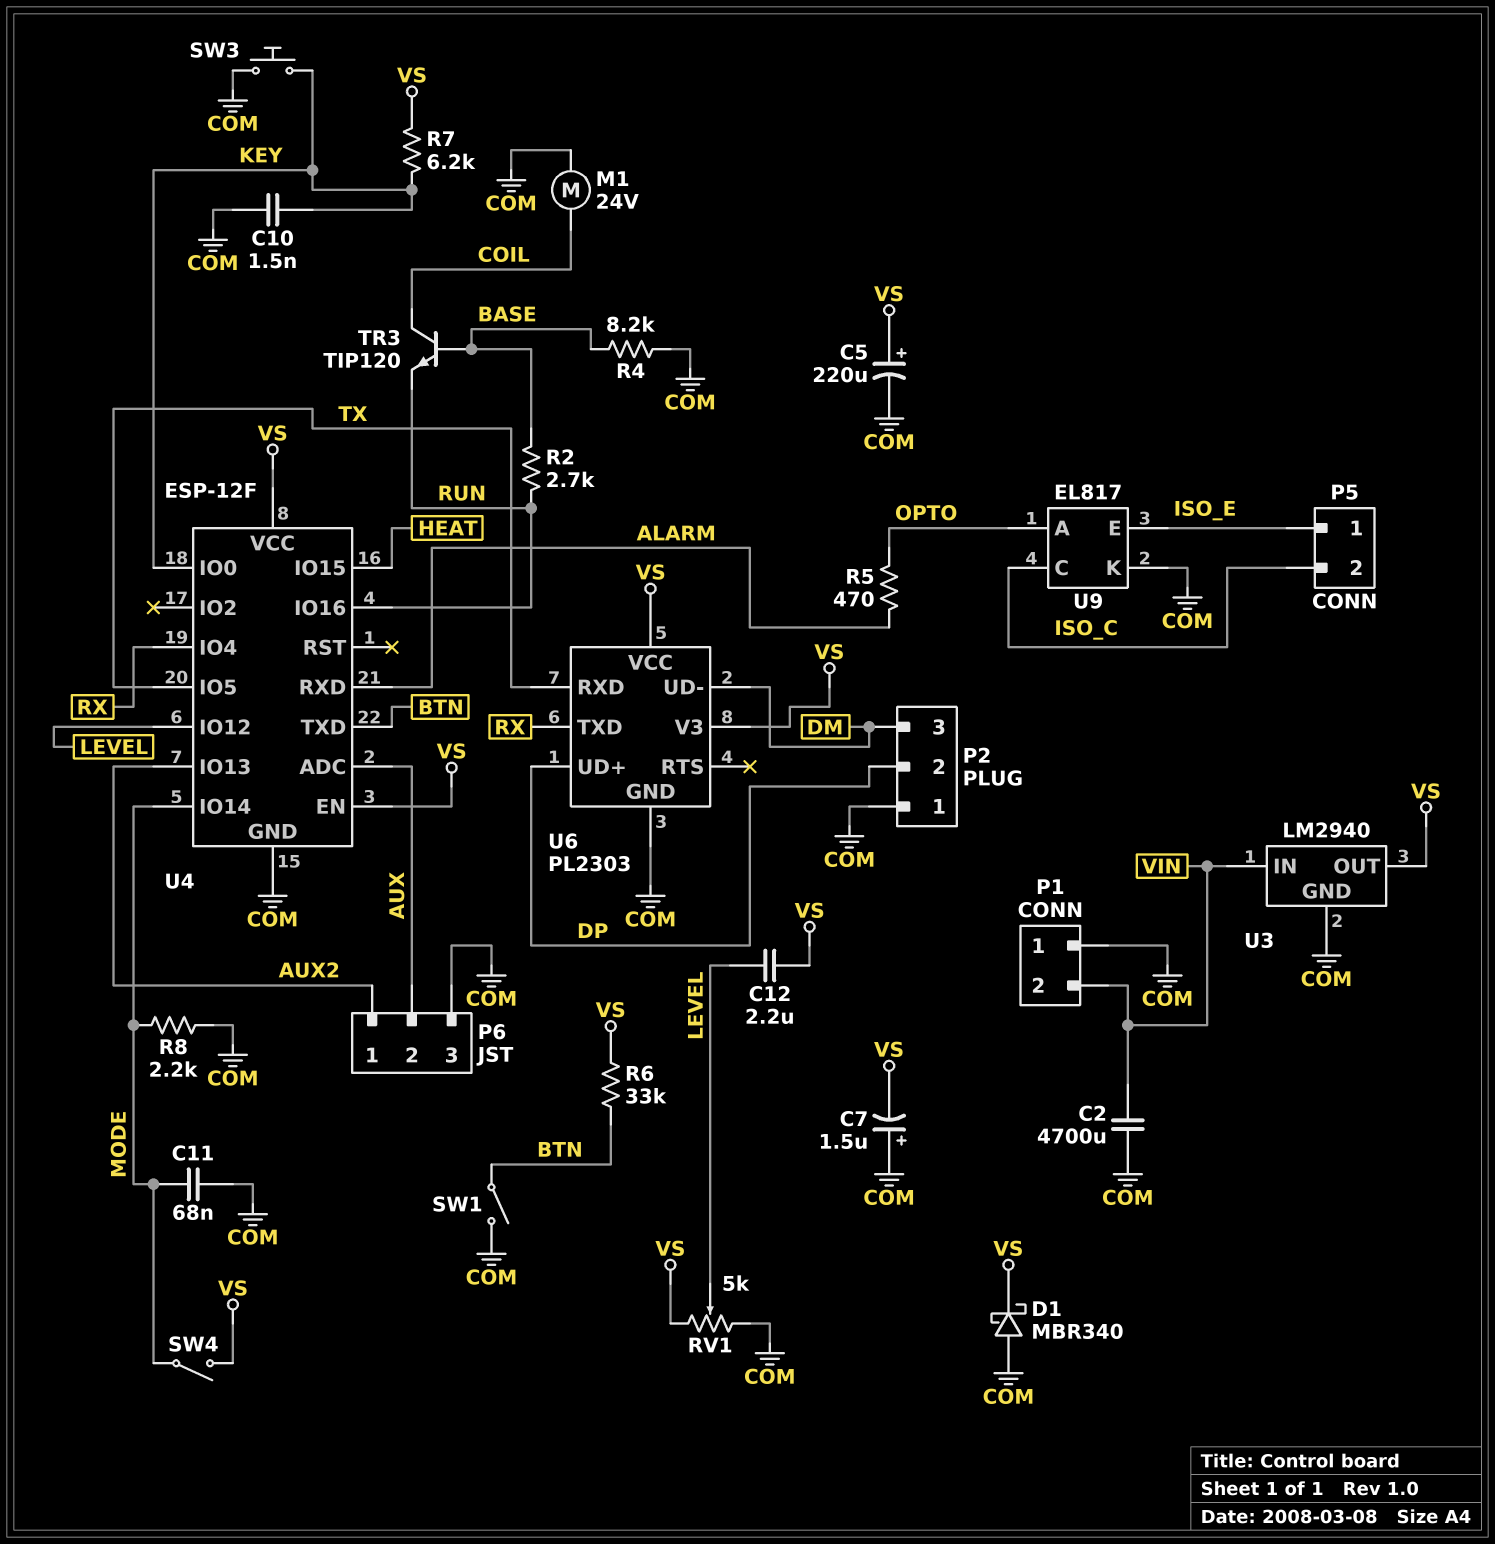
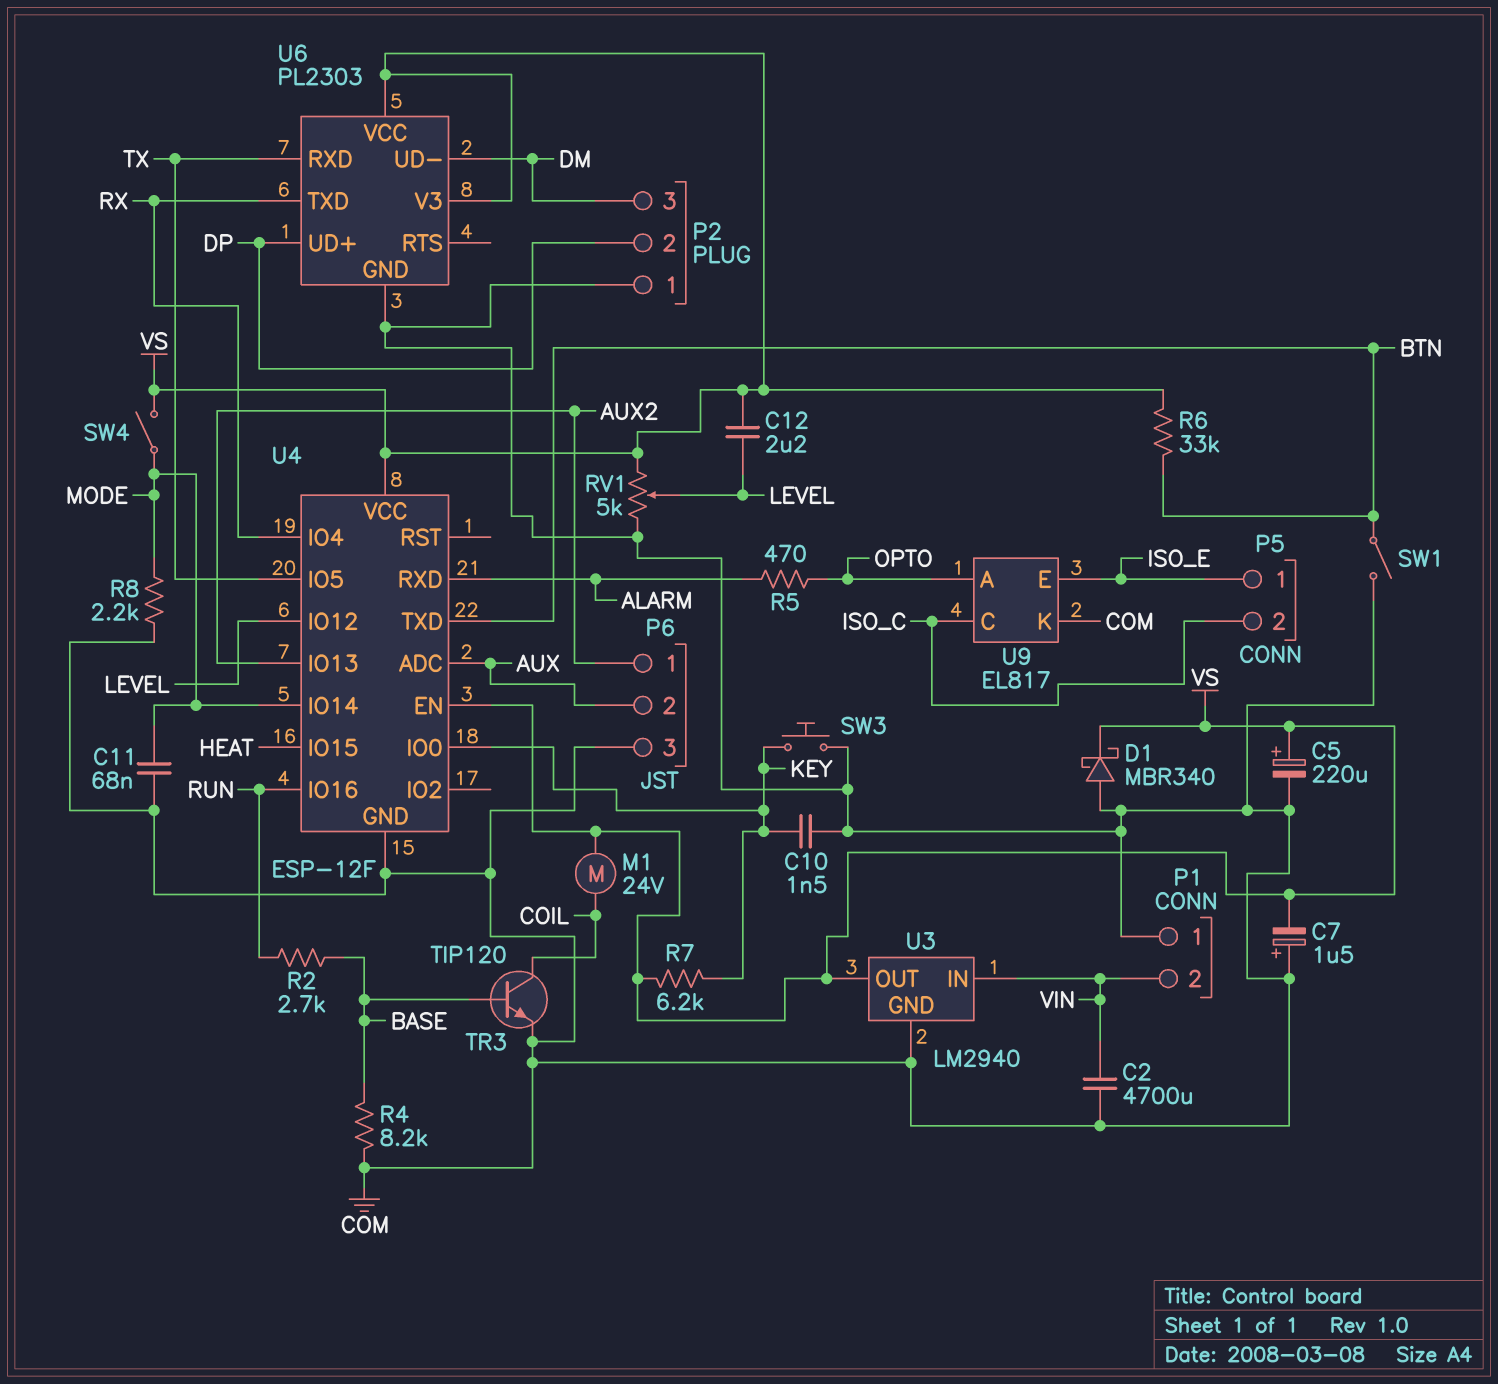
M1: motor 24V (COIL, COM) -> motor 24V (COIL, VS)
TR3: NPN TIP120 (B BASE, C COIL, E RUN) -> NPN TIP120 (B BASE, C COIL, E COM)

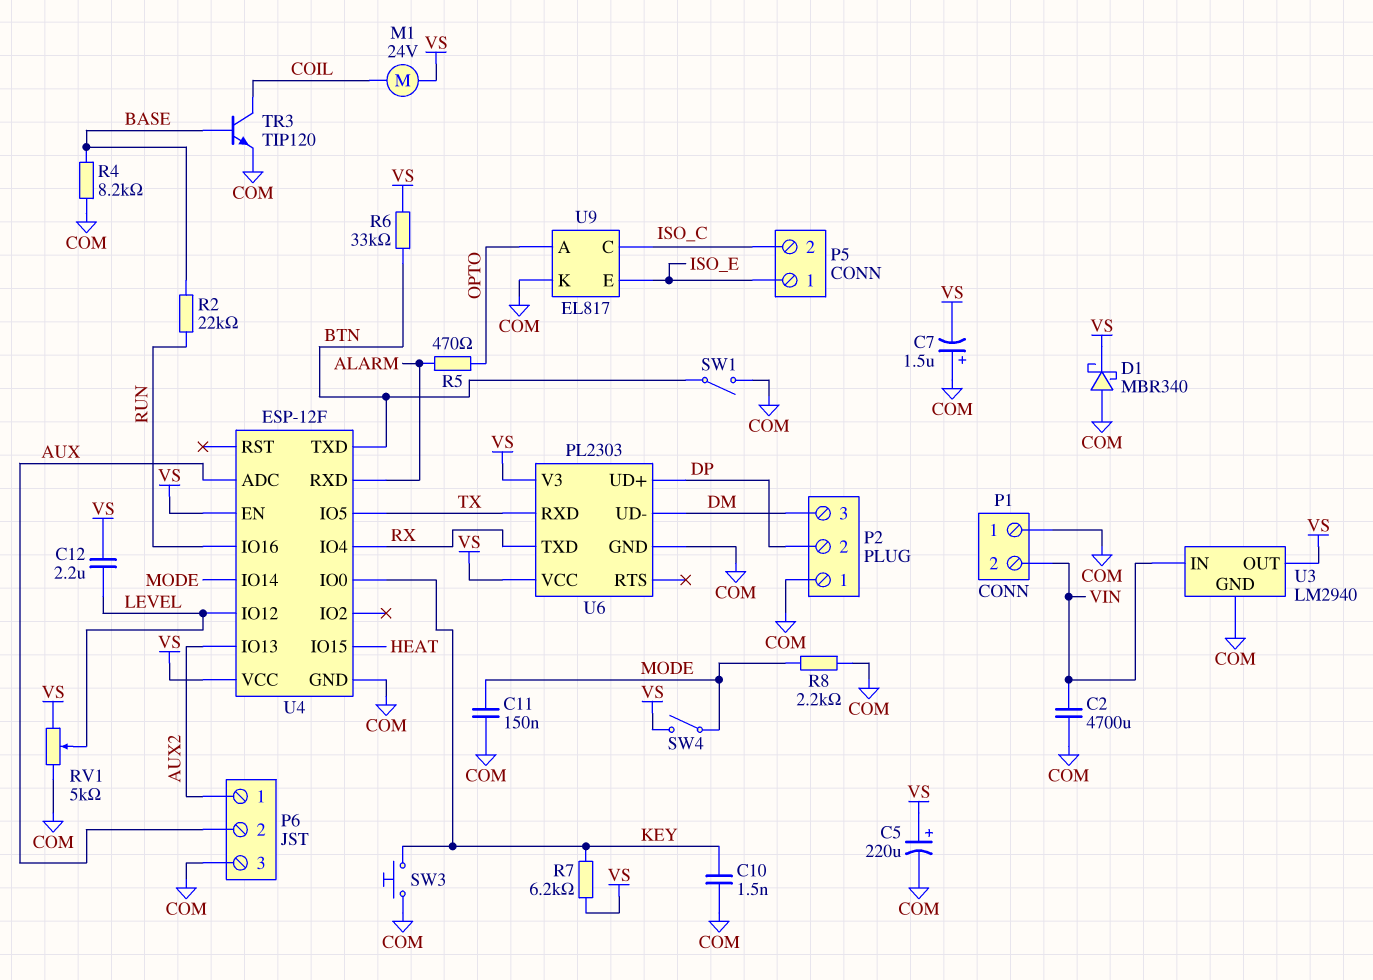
C11: 68nF (COM, MODE) -> 150nF (COM, MODE)
R2: 2.7k (BASE, RUN) -> 22k (BASE, RUN)

